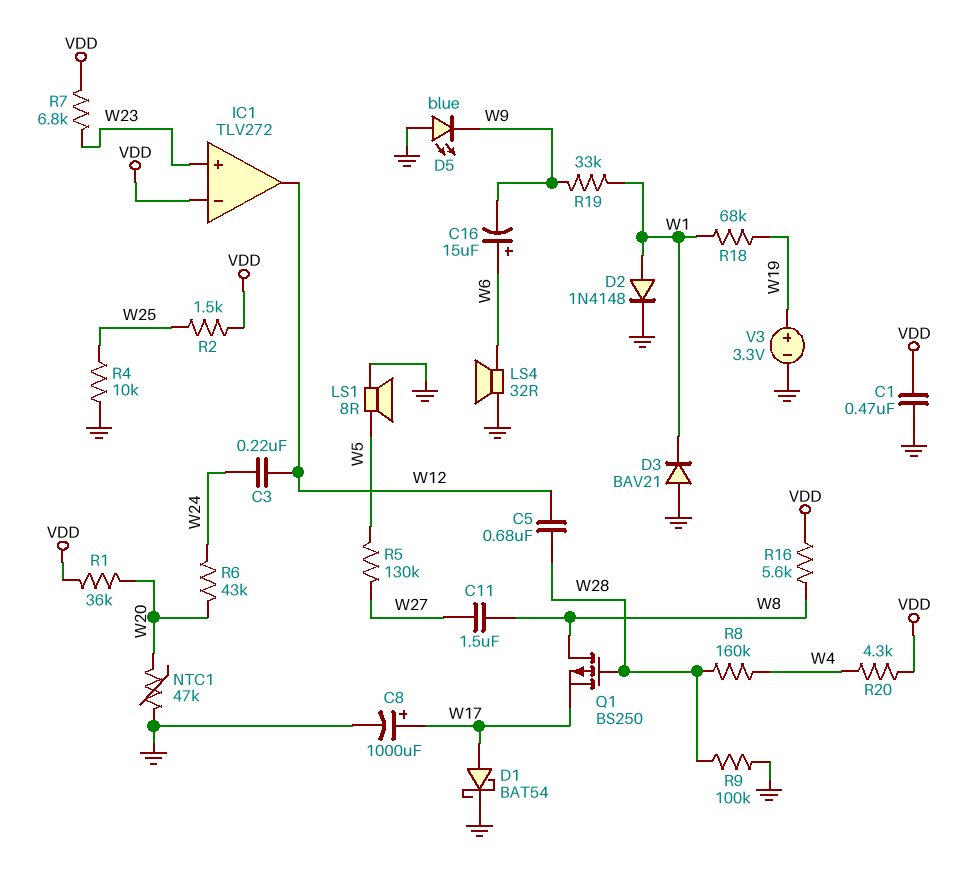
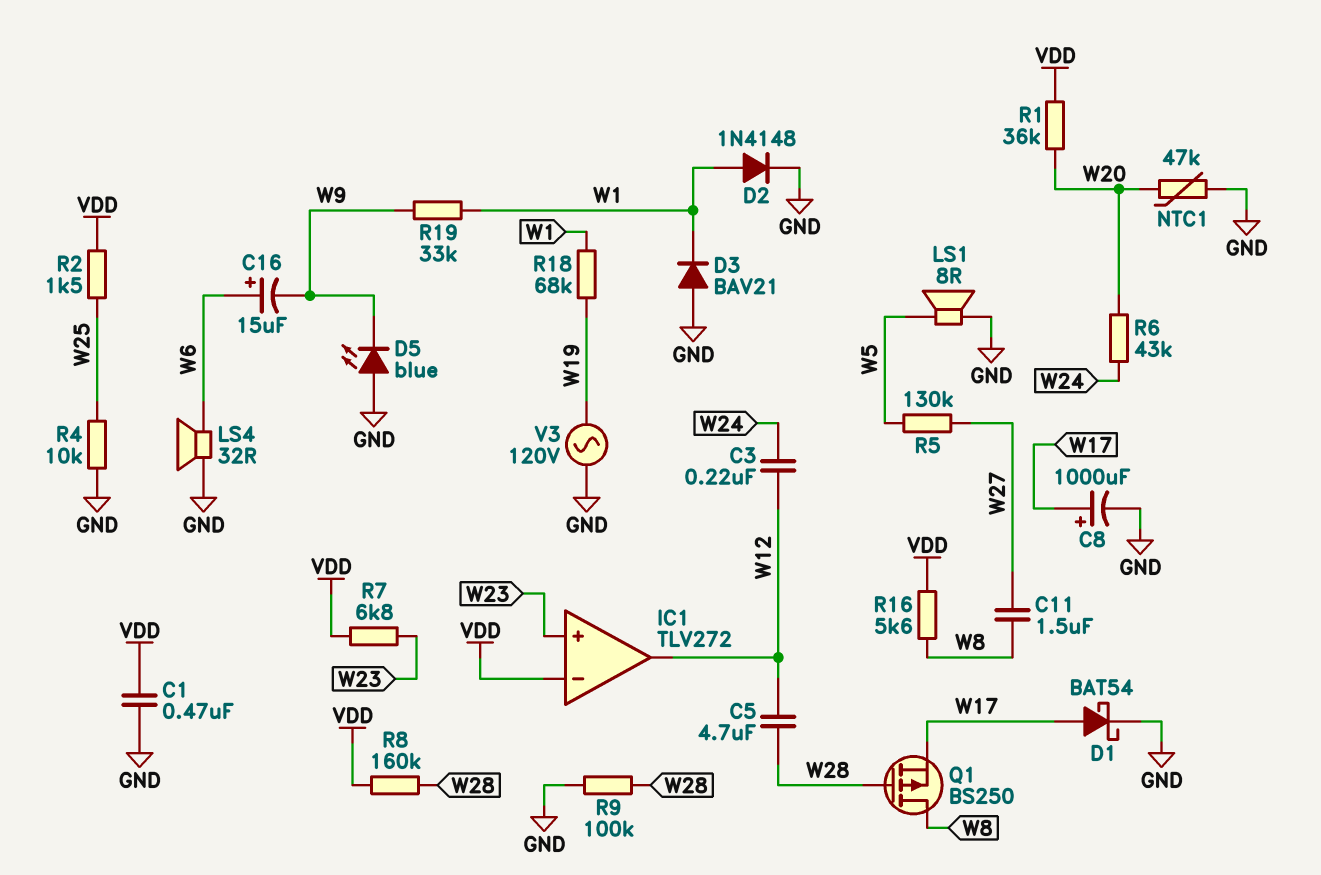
C5: 680nF (W12, W28) -> 4.7uF (W12, W28)
R8: 160k (W4, W28) -> 160k (VDD, W28)
R20: 4.3k (VDD, W4) -> none
V3: 3.3V (plus W19, minus GND) -> AC 120V (GND, W19)

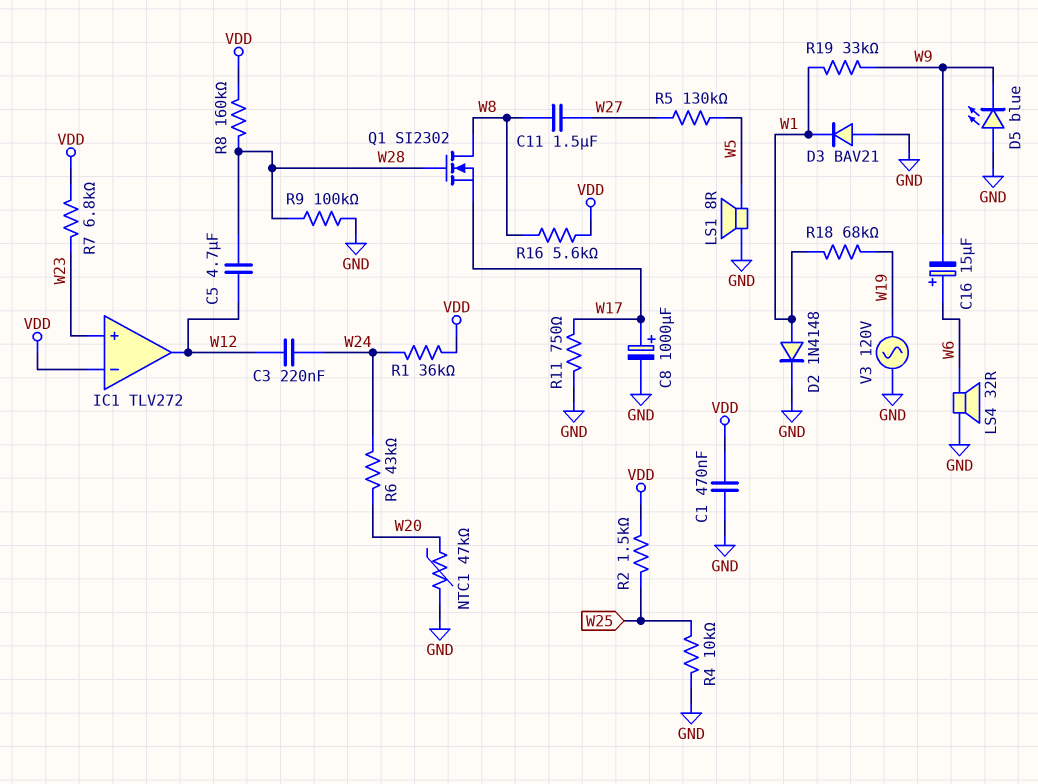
D1: schottky BAT54 (A W17, K GND) -> none
Q1: PMOS BS250 (G W28, D W8, S W17) -> NMOS SI2302 (G W28, D W8, S W17)
R1: 36k (VDD, W20) -> 36k (VDD, W24)
R11: none -> 750 (GND, W17)

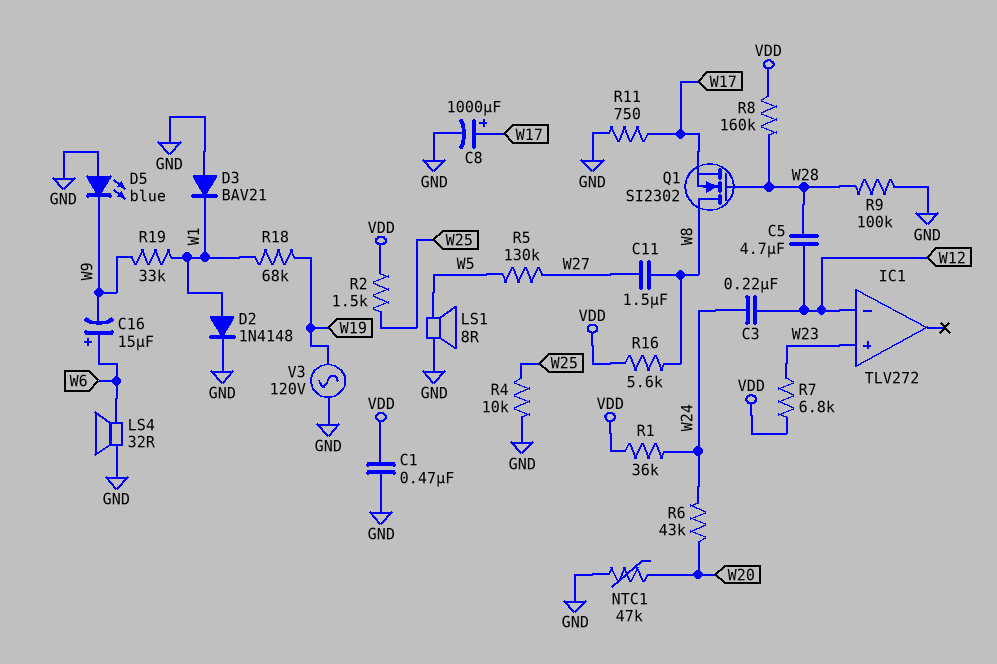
IC1 pin in-: VDD -> W12
IC1 pin out: W12 -> none

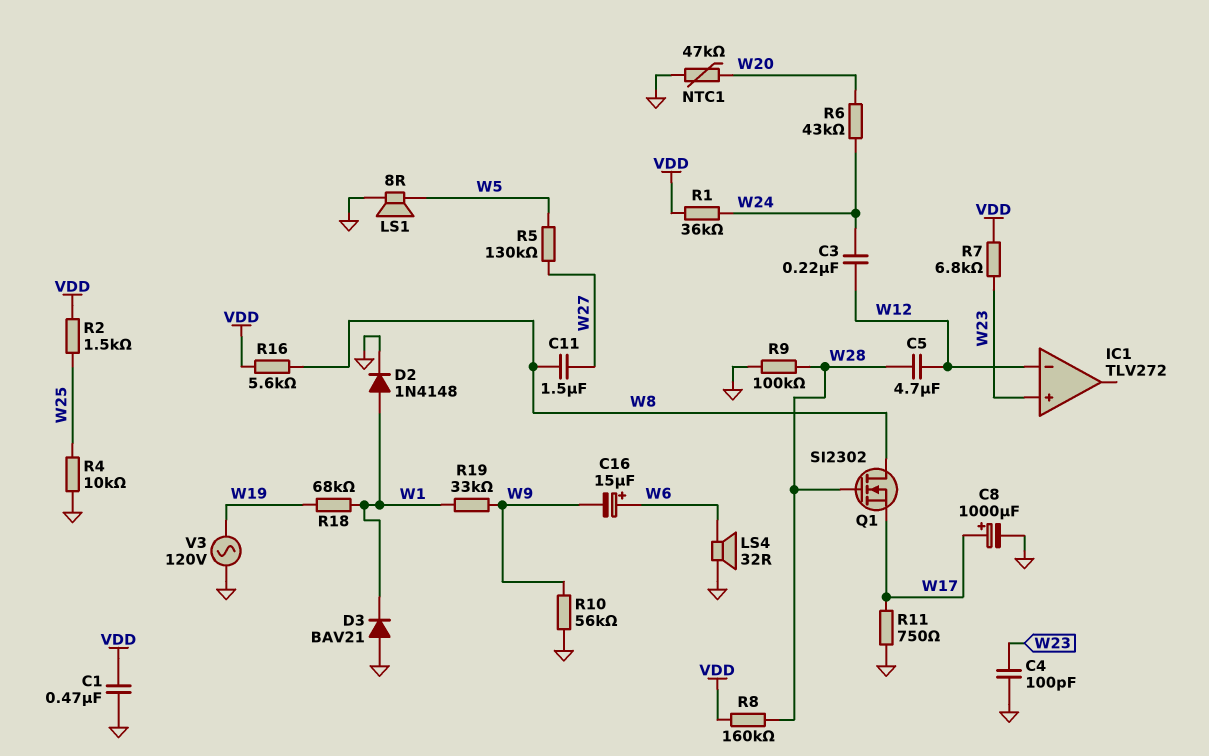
C4: none -> 100pF (GND, W23)
D5: LED blue (A GND, K W9) -> none
R10: none -> 56k (GND, W9)

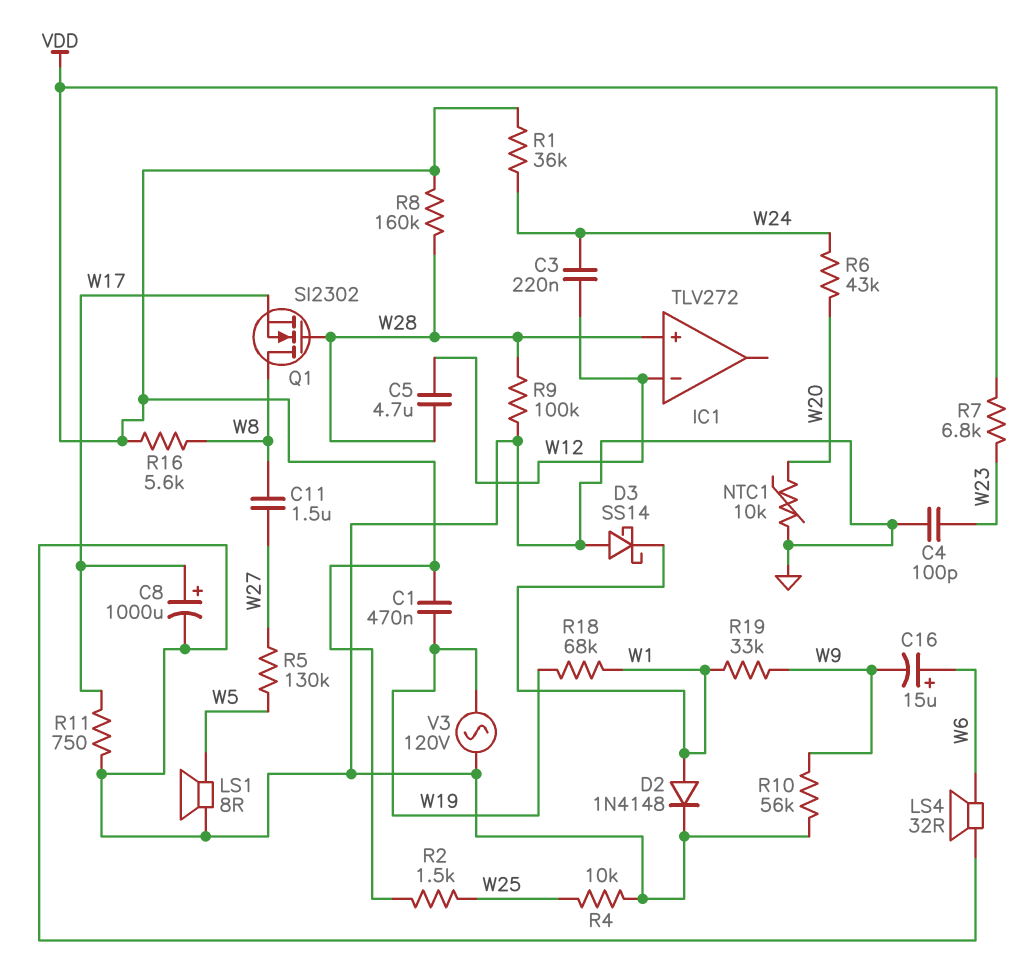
C1: 470nF (GND, VDD) -> 470nF (VDD, W19)
D3: diode BAV21 (A GND, K W1) -> schottky SS14 (A GND, K W1)
IC1 pin in+: W23 -> W28
NTC1: 47k (GND, W20) -> 10k (GND, W20)

